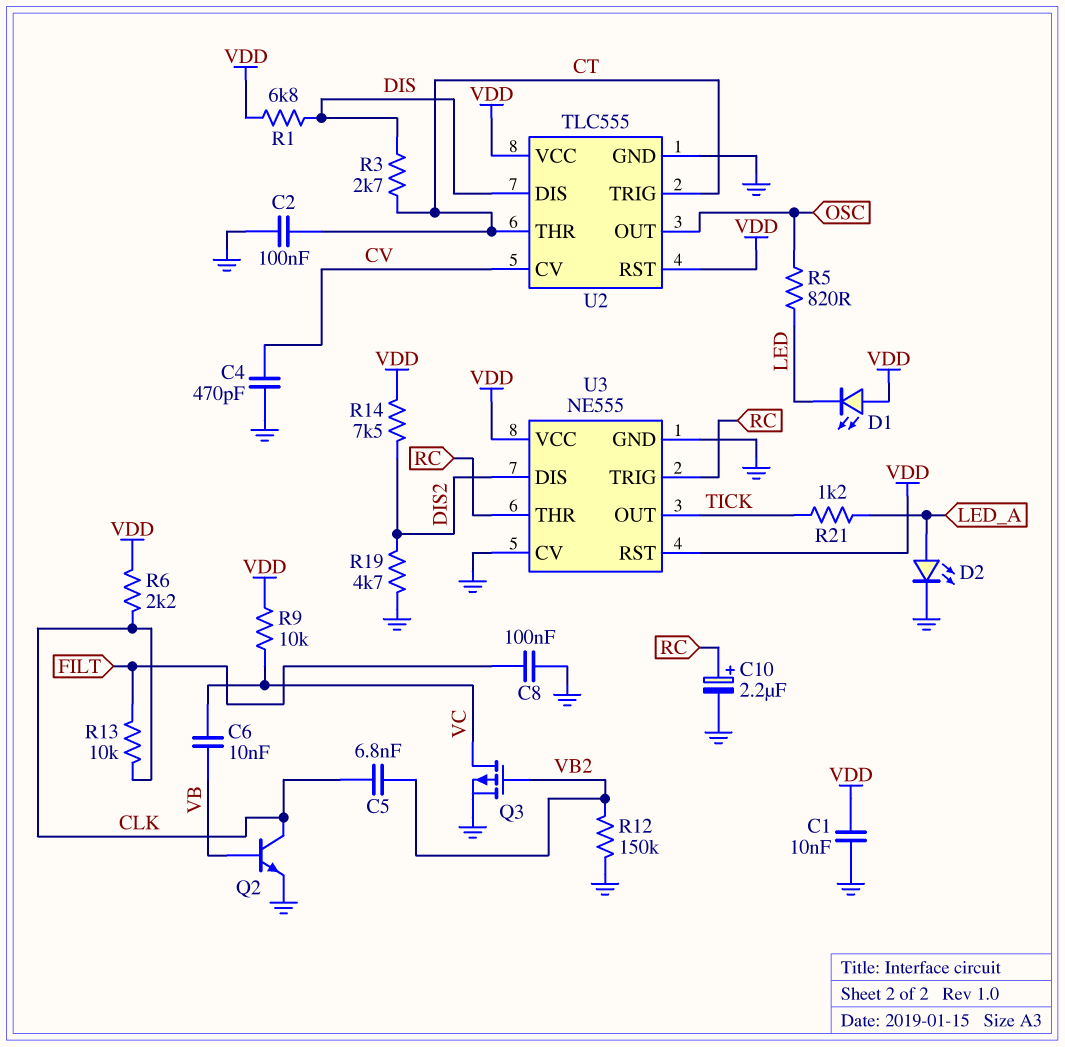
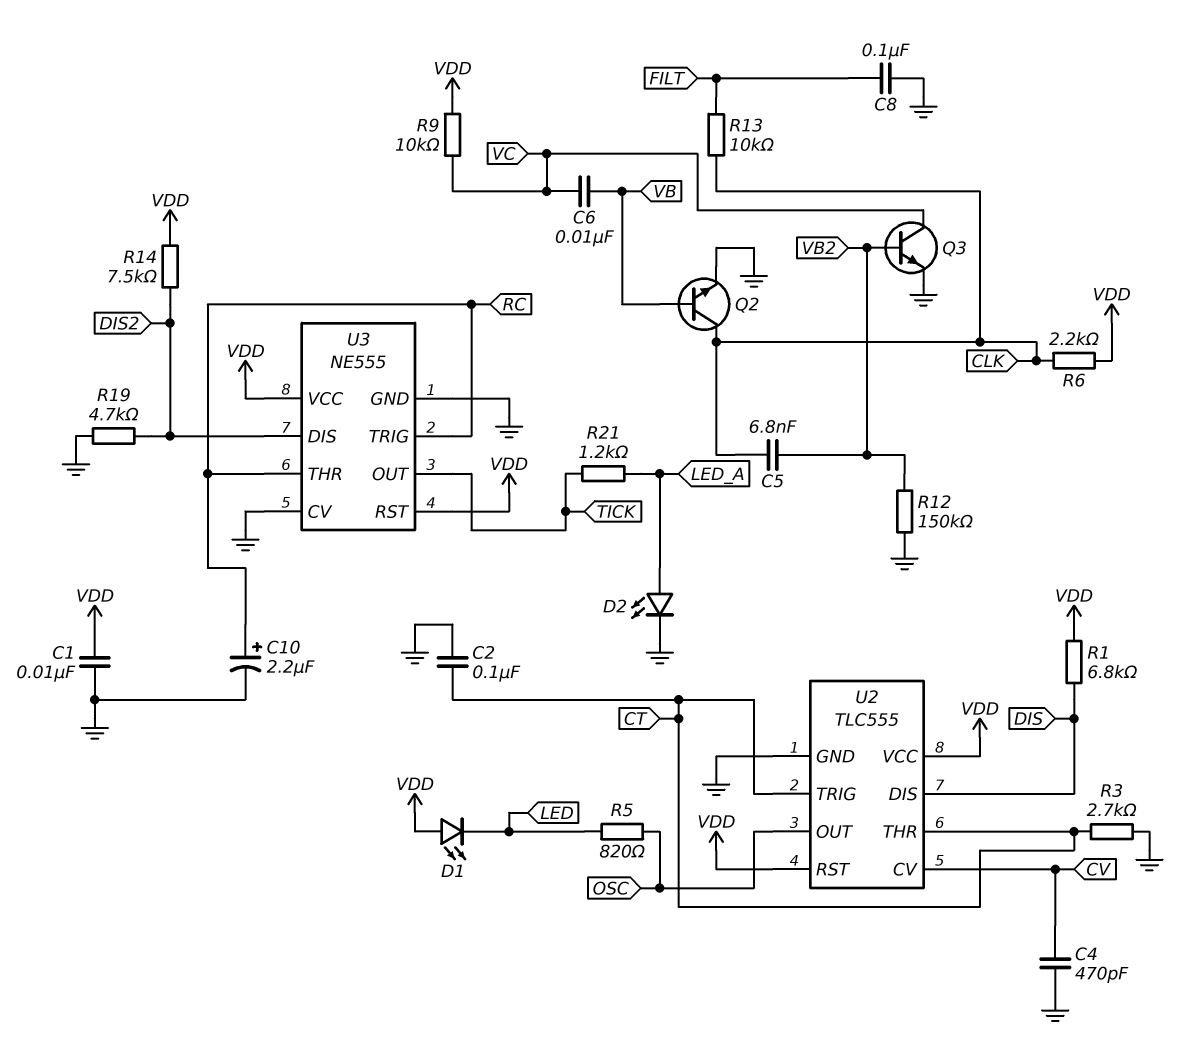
Q3: PMOS (G VB2, D VC, S GND) -> NPN (B VB2, C VC, E GND)
R3: 2.7k (CT, DIS) -> 2.7k (CT, GND)

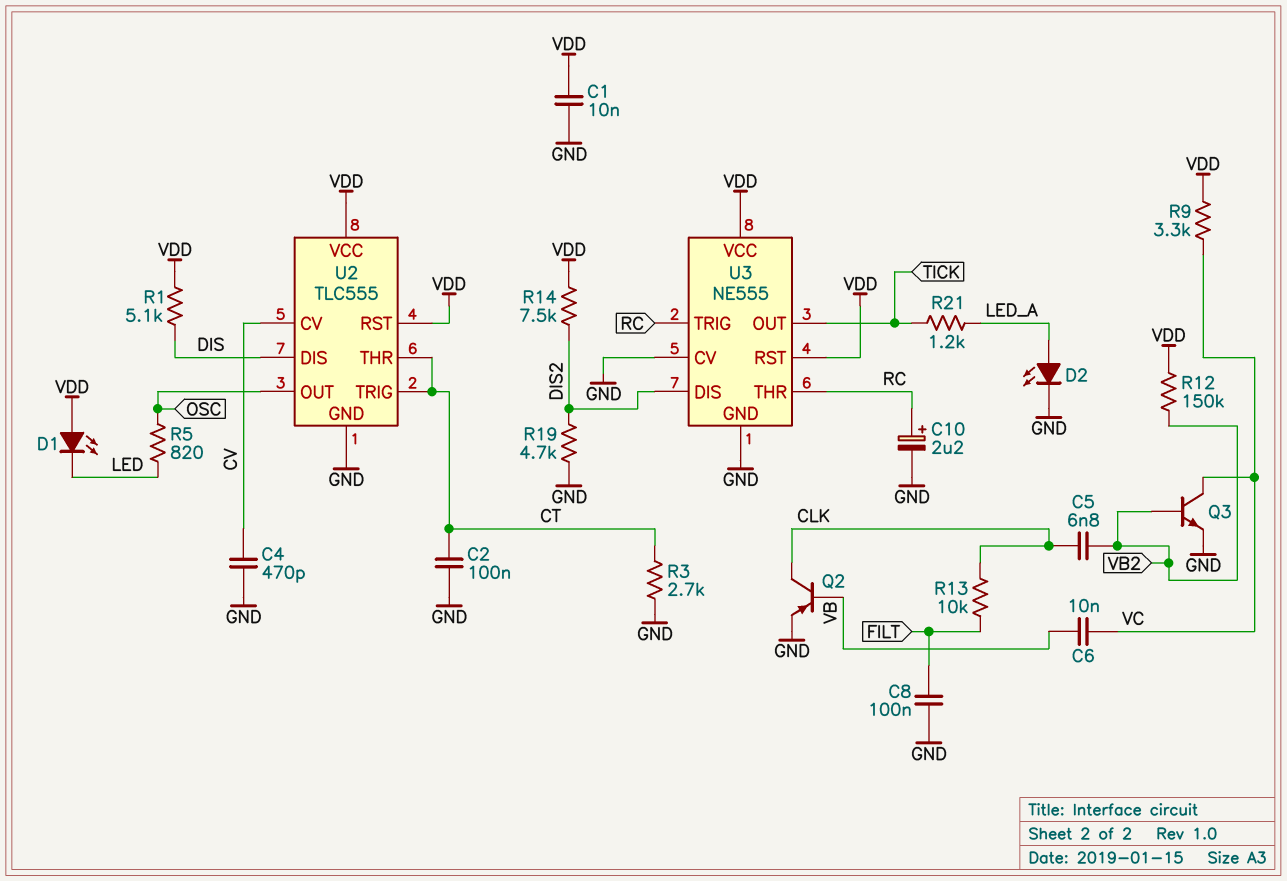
Q2: NPN (B VB, C CLK, E GND) -> PNP (B VB, C CLK, E GND)
R1: 6.8k (DIS, VDD) -> 5.1k (DIS, VDD)
R6: 2.2k (CLK, VDD) -> none
R9: 10k (VC, VDD) -> 3.3k (VC, VDD)
R12: 150k (GND, VB2) -> 150k (VB2, VDD)

